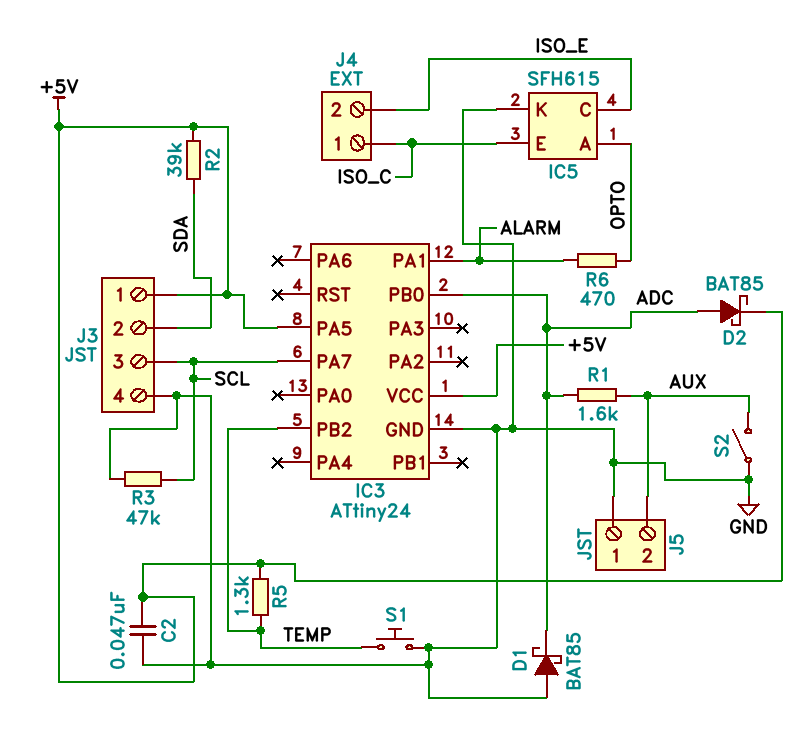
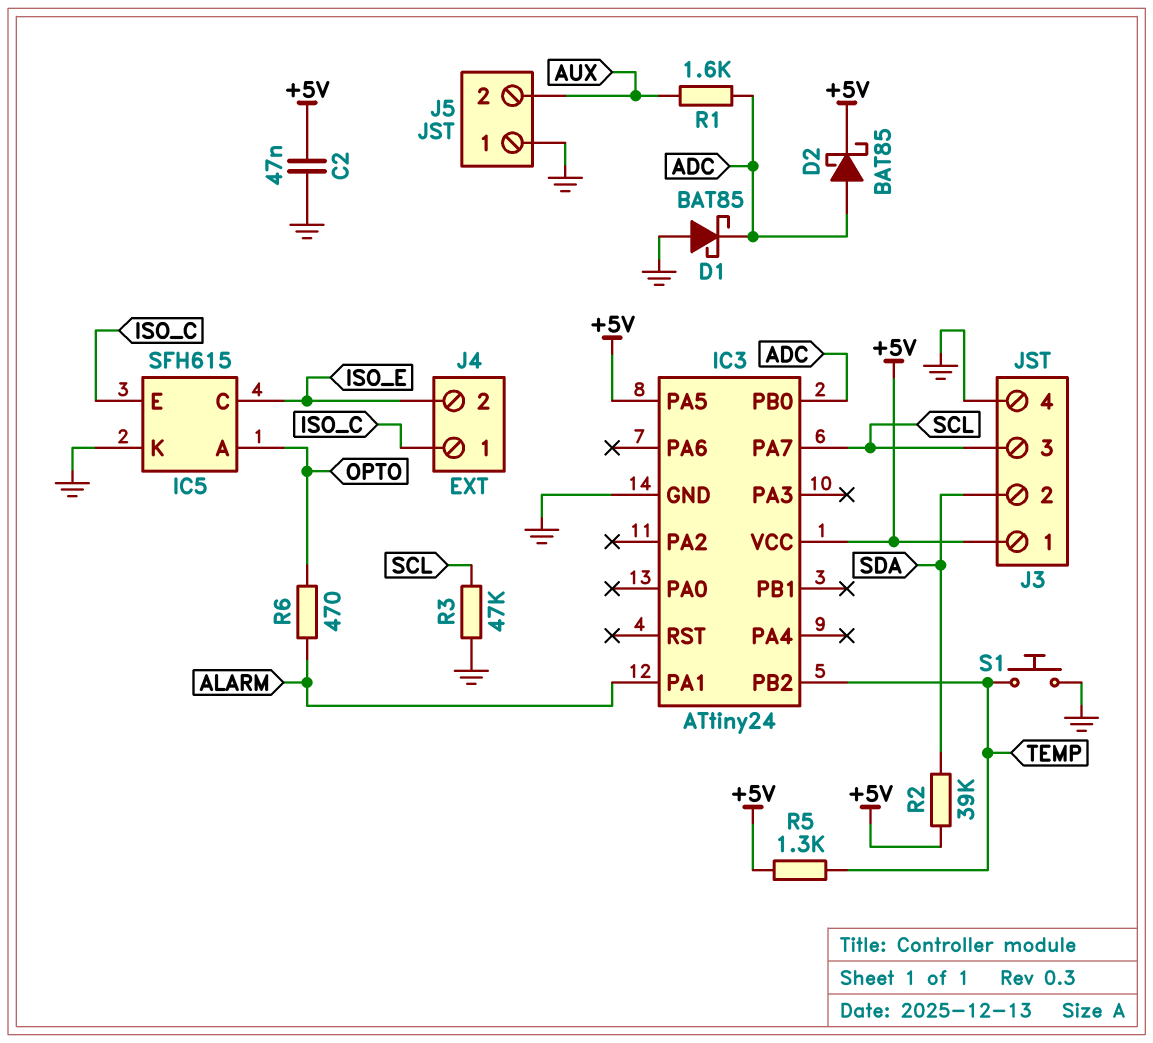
S2: switch (AUX, GND) -> none

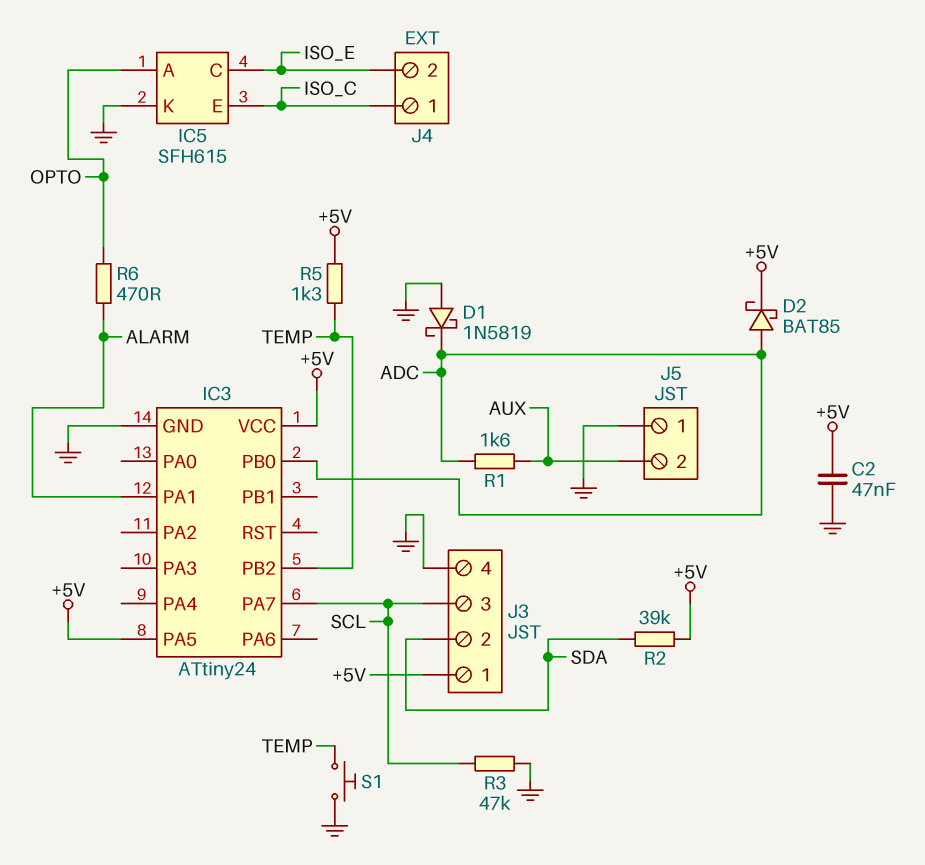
D1: schottky BAT85 (A GND, K ADC) -> schottky 1N5819 (A GND, K ADC)

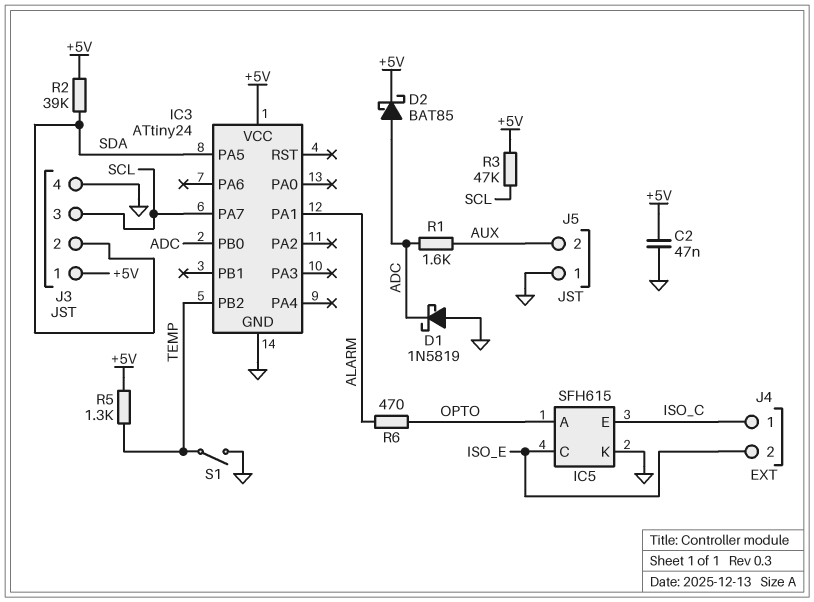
IC3 pin PA5: +5V -> SDA
R3: 47k (GND, SCL) -> 47k (+5V, SCL)
S1: button (GND, TEMP) -> switch (GND, TEMP)

